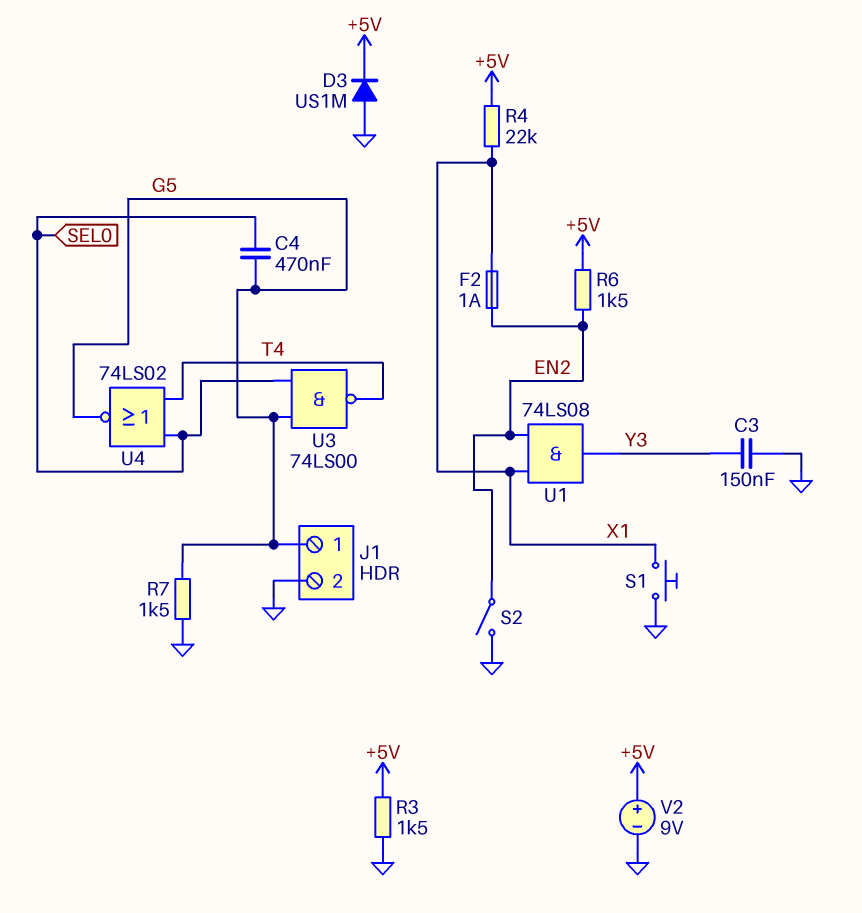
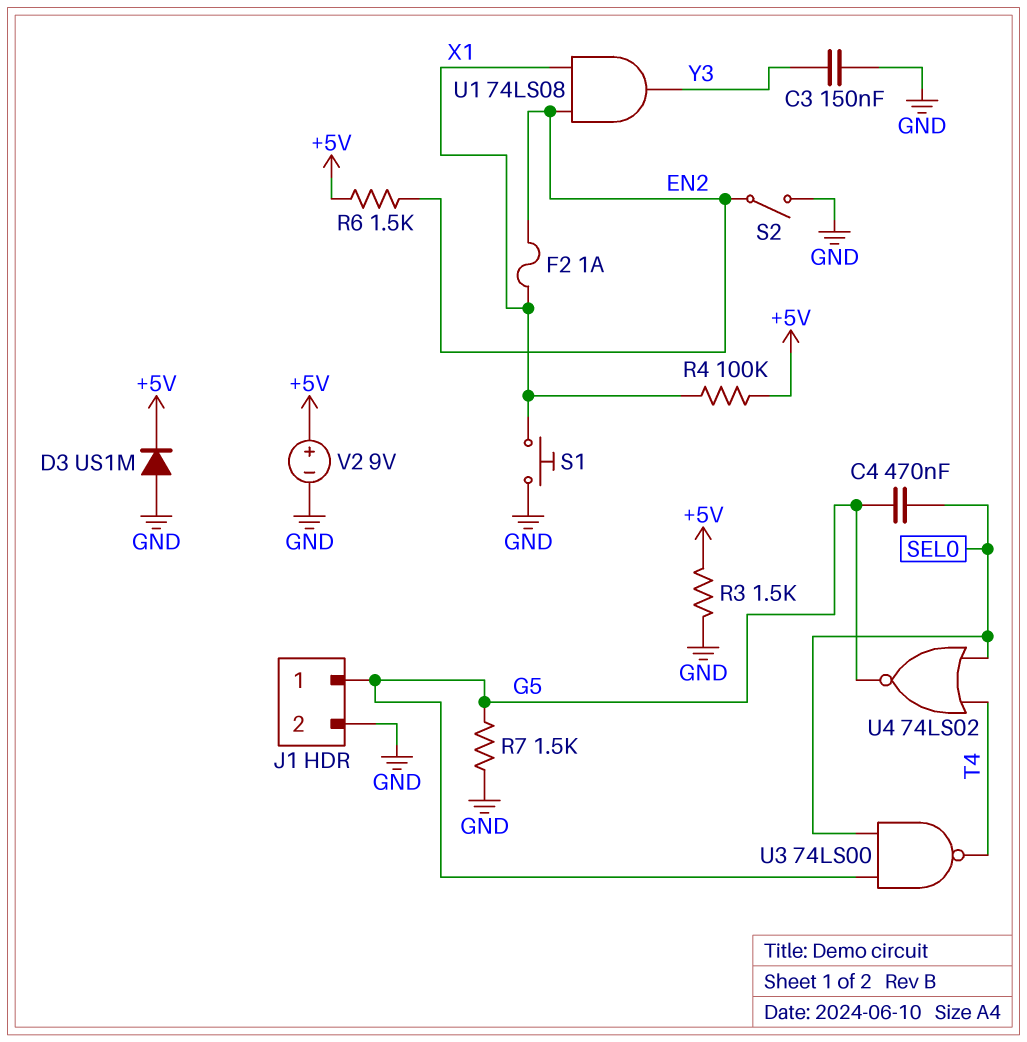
R4: 22k (+5V, X1) -> 100k (+5V, X1)

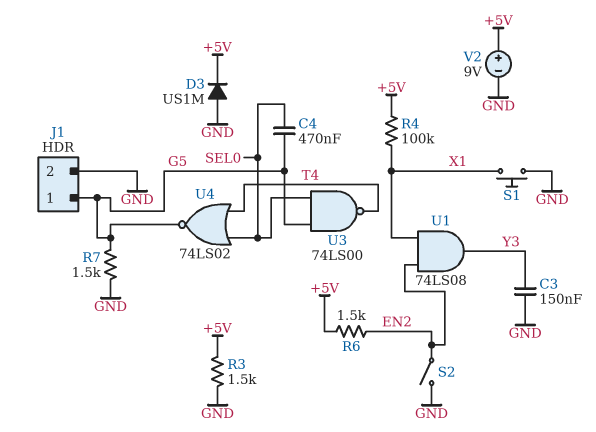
F2: 1A (EN2, X1) -> none

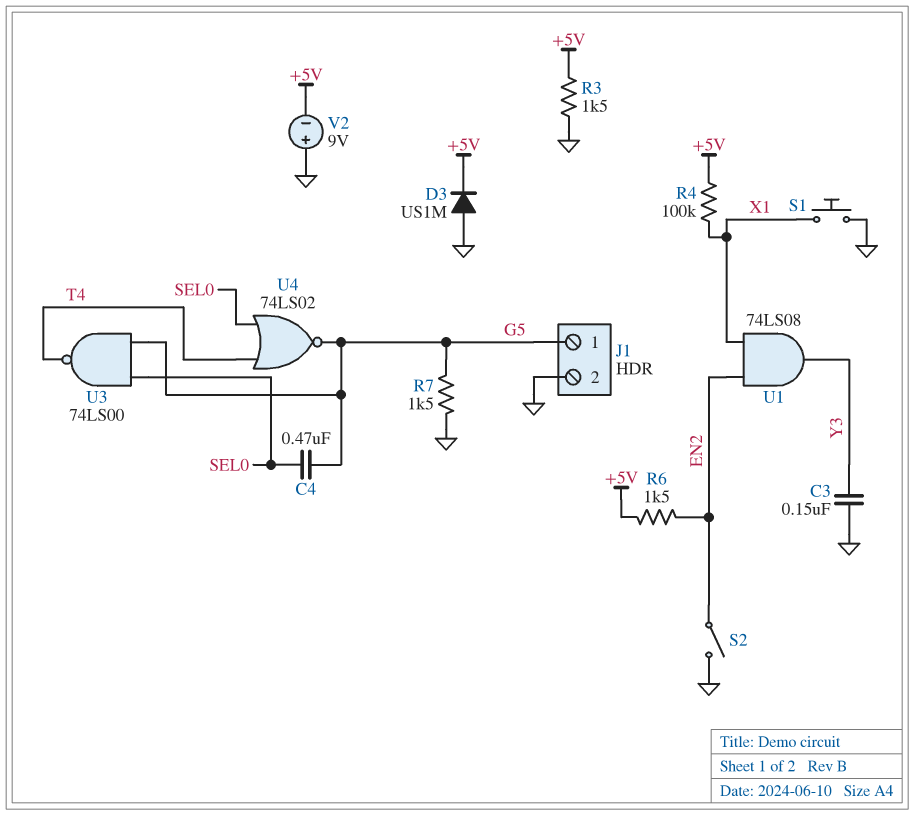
V2: 9V (plus +5V, minus GND) -> 9V (plus GND, minus +5V)

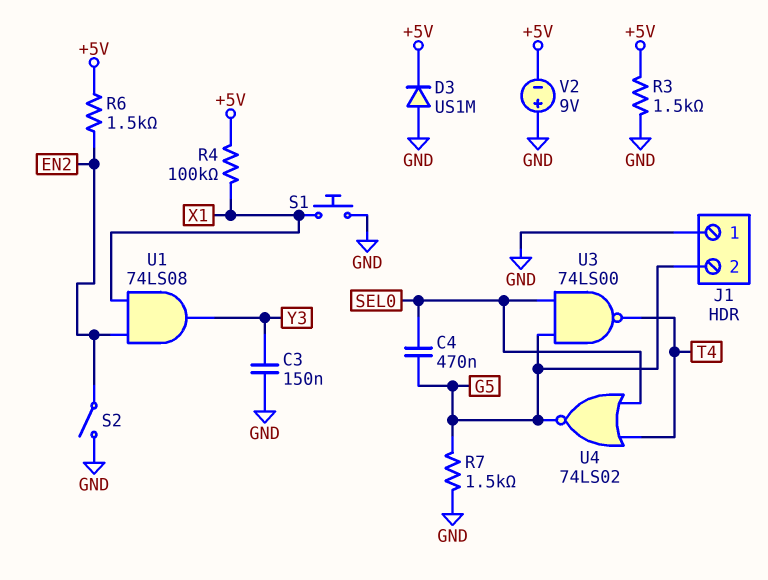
J1 pin 1: G5 -> GND
J1 pin 2: GND -> G5

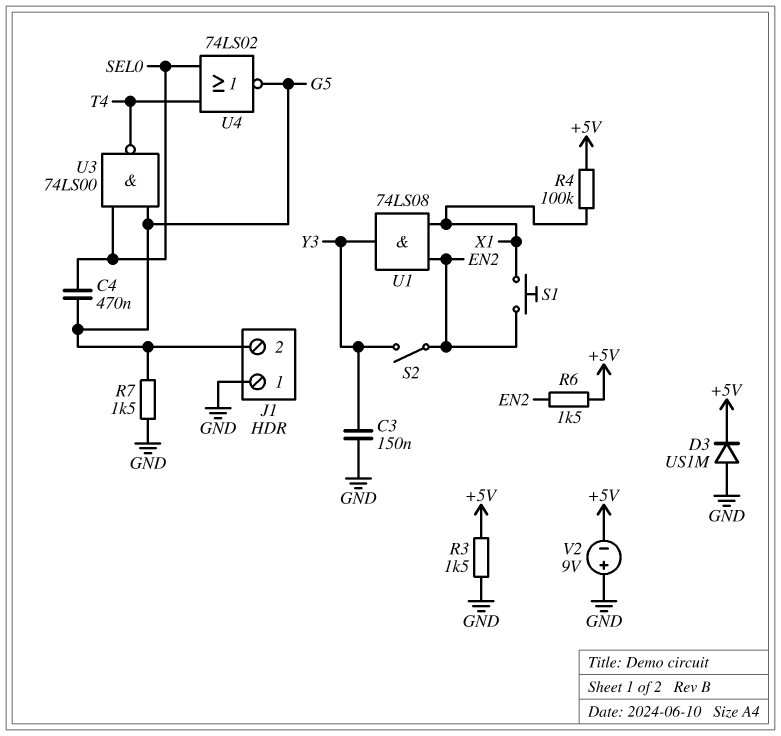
S1: button (GND, X1) -> button (EN2, X1)
S2: switch (EN2, GND) -> switch (EN2, Y3)

